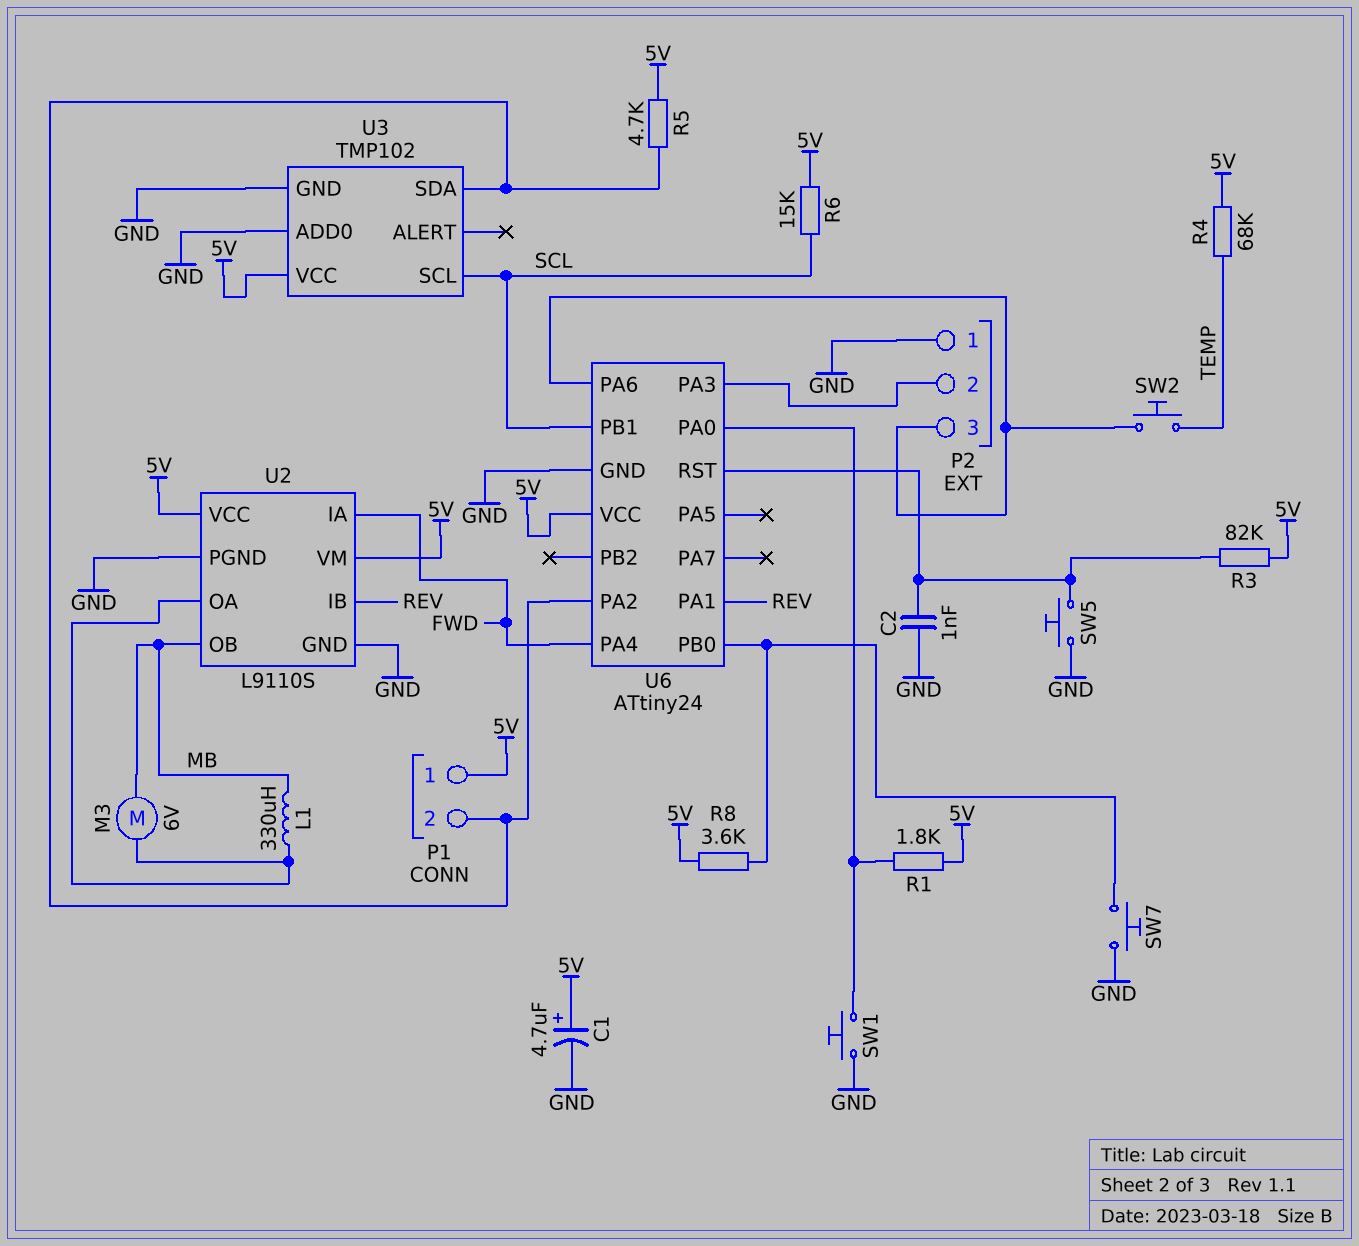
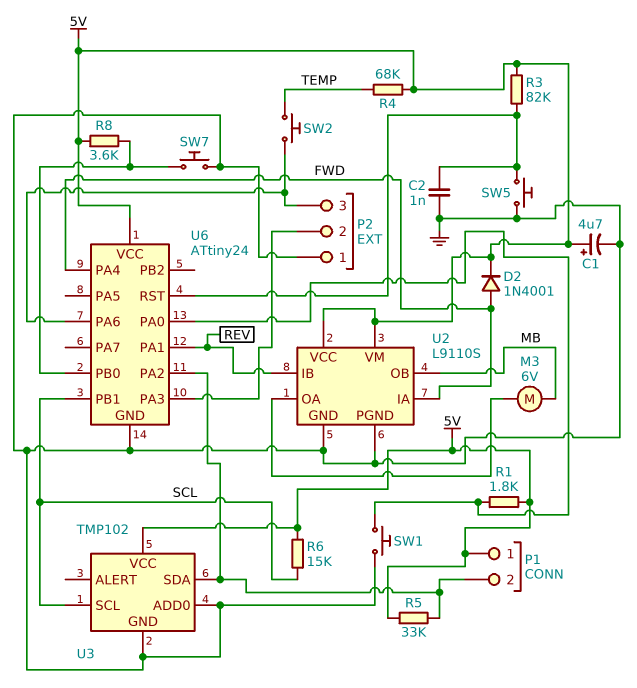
D2: none -> diode 1N4001 (A FWD, K 5V)
L1: 330uH (MB, U2/OA) -> none
R5: 4.7k (5V, P1/2) -> 33k (5V, P1/2)

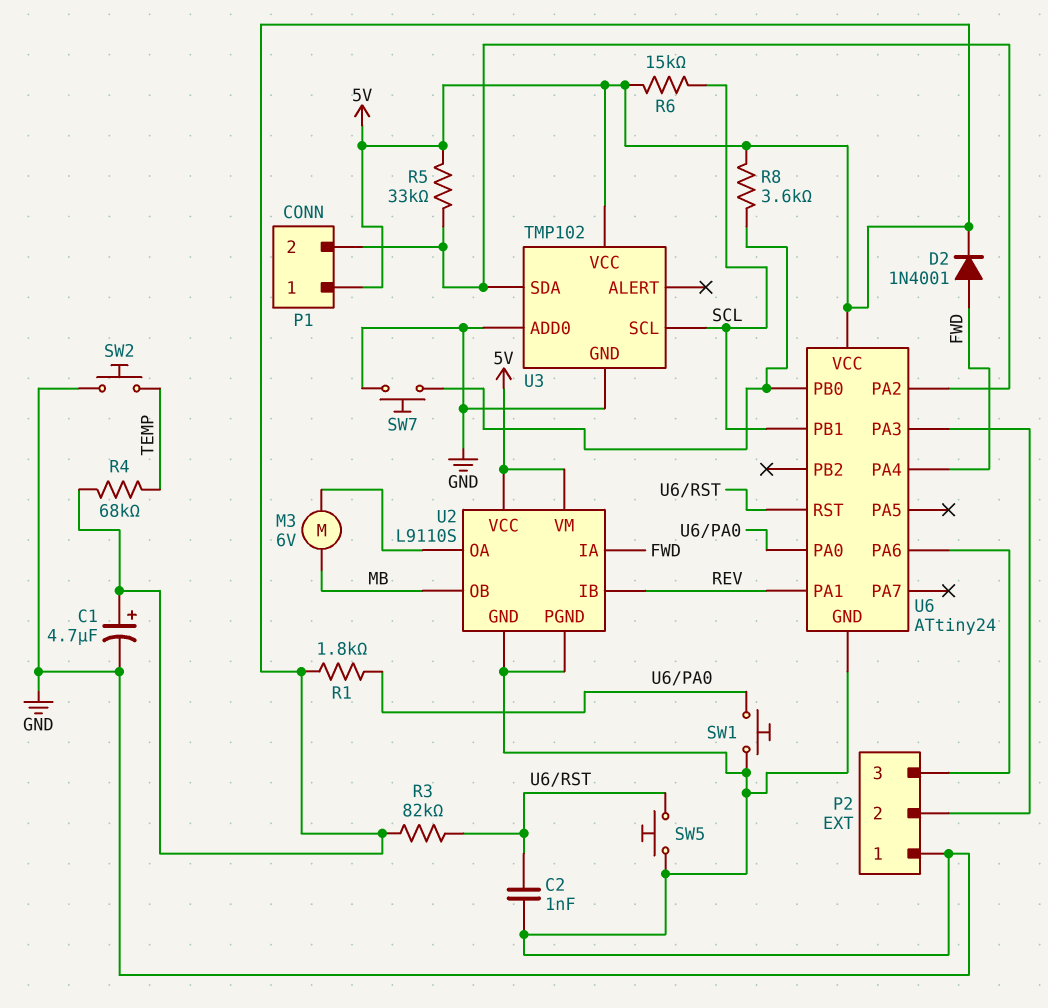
SW2: button (P2/3, TEMP) -> button (GND, TEMP)

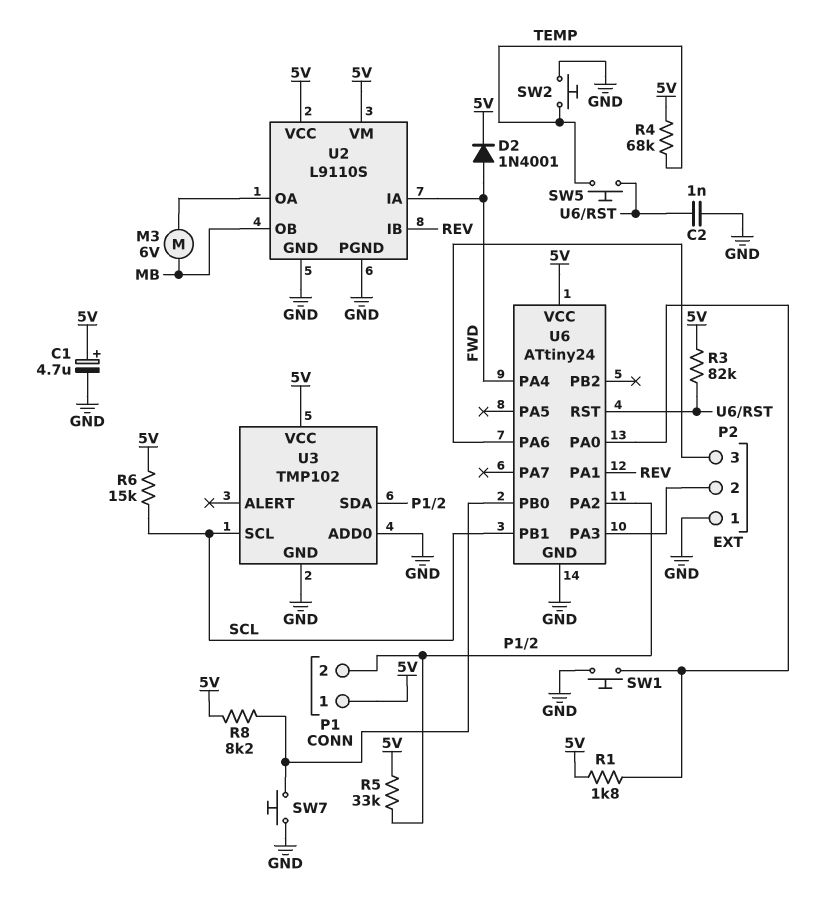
R8: 3.6k (5V, U6/PB0) -> 8.2k (5V, U6/PB0)
SW5: button (GND, U6/RST) -> button (TEMP, U6/RST)

